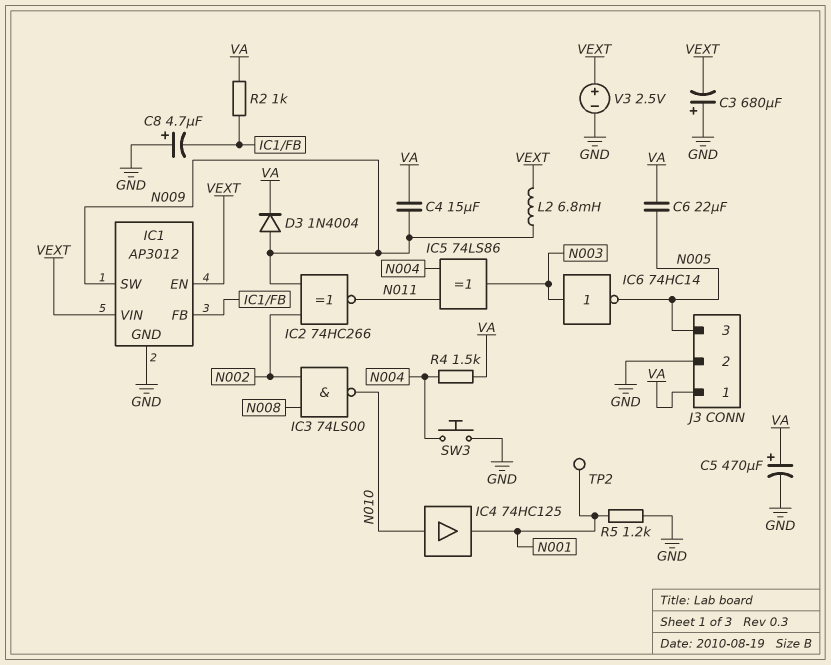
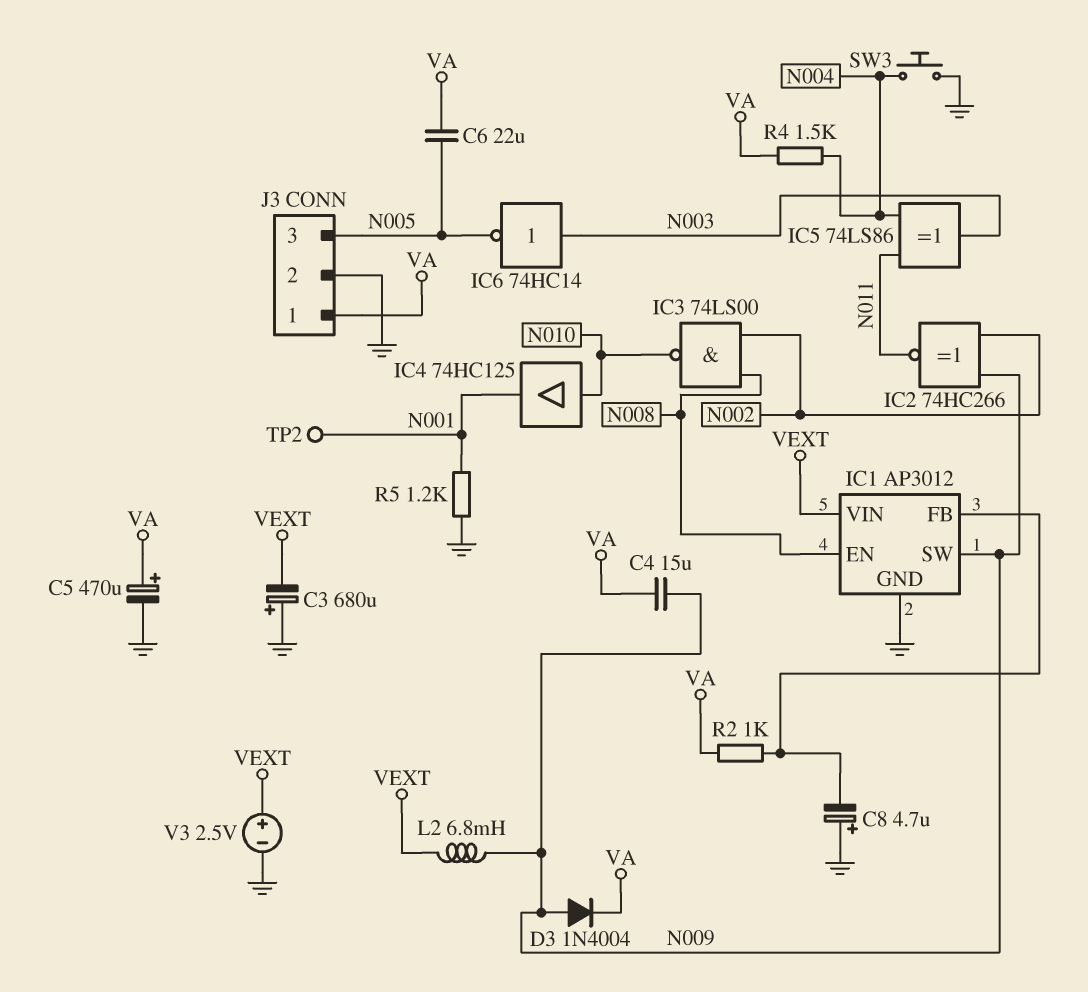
IC1 pin EN: VEXT -> N008

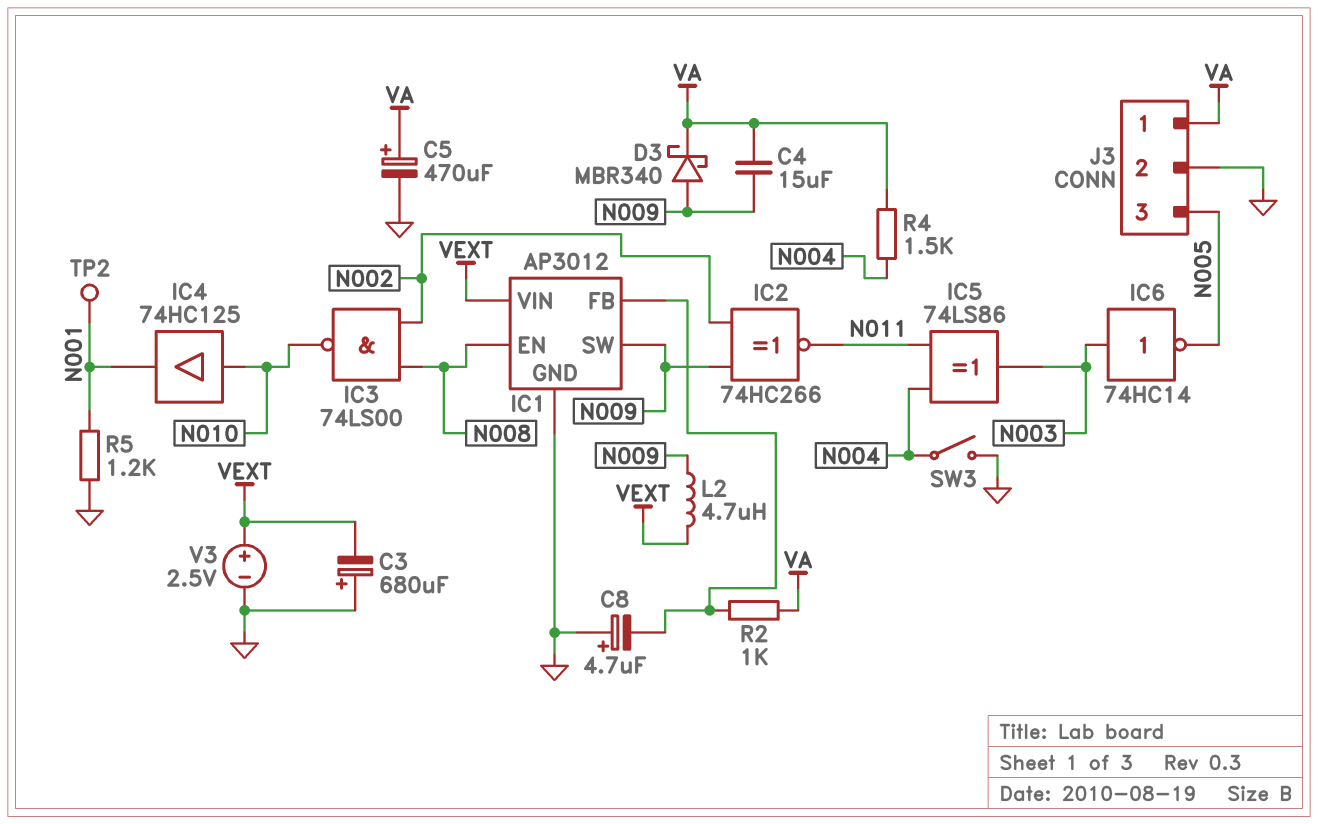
C6: 22uF (N005, VA) -> none
D3: diode 1N4004 (A N009, K VA) -> schottky MBR340 (A N009, K VA)
L2: 6.8mH (N009, VEXT) -> 4.7uH (N009, VEXT)
SW3: button (GND, N004) -> switch (GND, N004)

